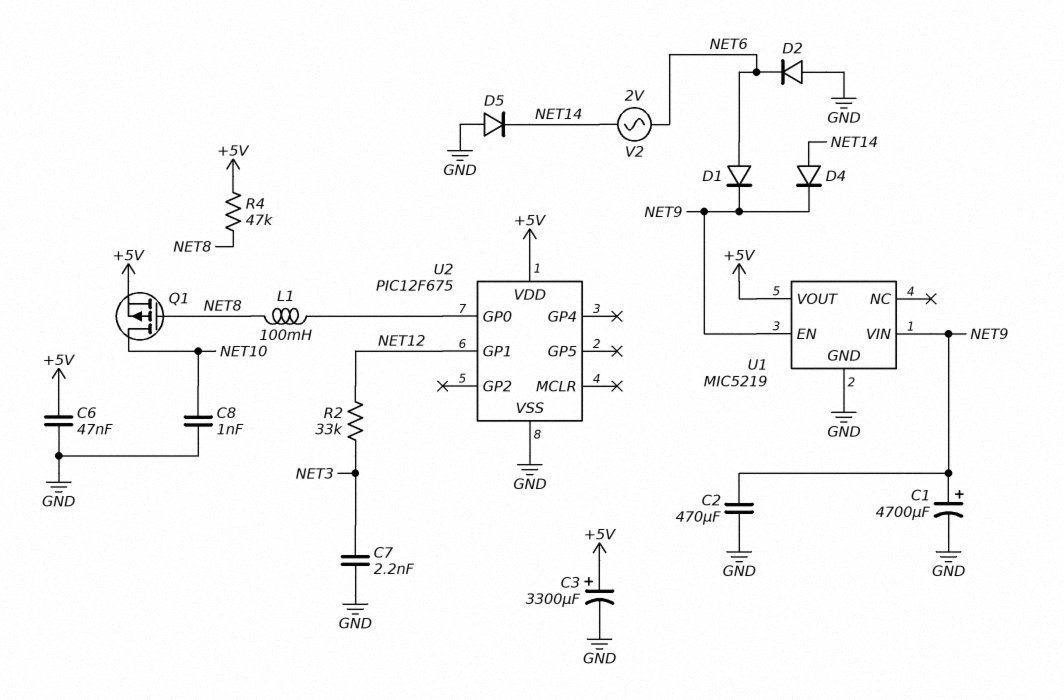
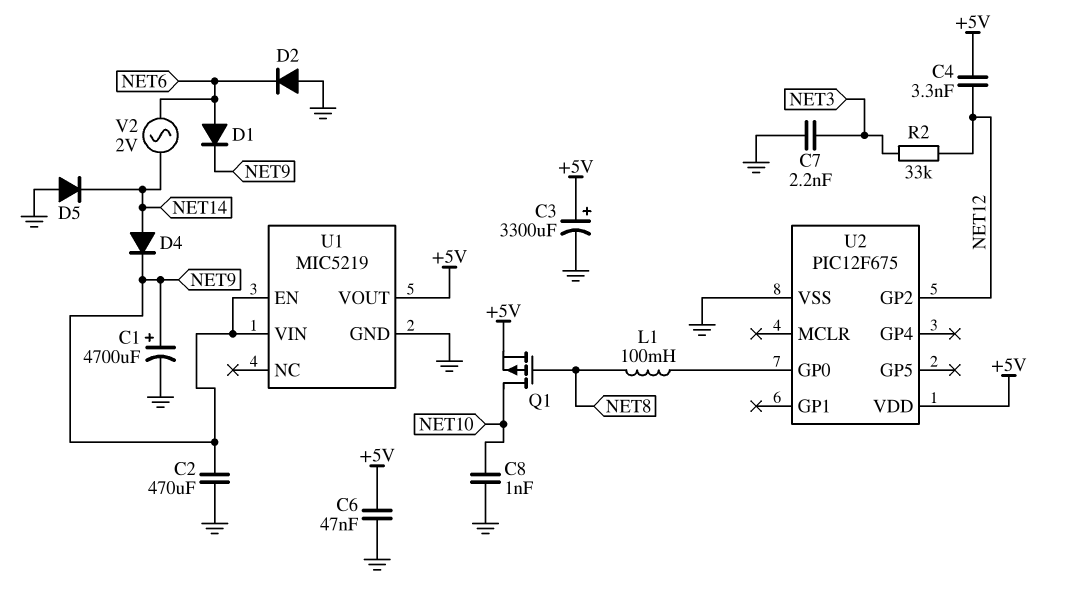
C4: none -> 3.3nF (+5V, NET12)
R4: 47k (+5V, NET8) -> none
U2 pin GP1: NET12 -> none
U2 pin GP2: none -> NET12

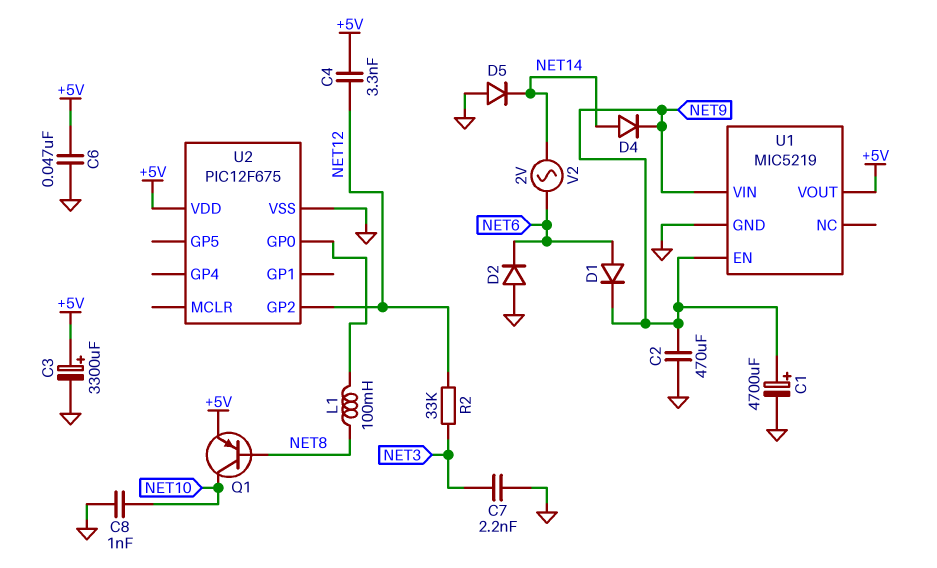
Q1: PMOS (G NET8, D NET10, S +5V) -> PNP (B NET8, C NET10, E +5V)

